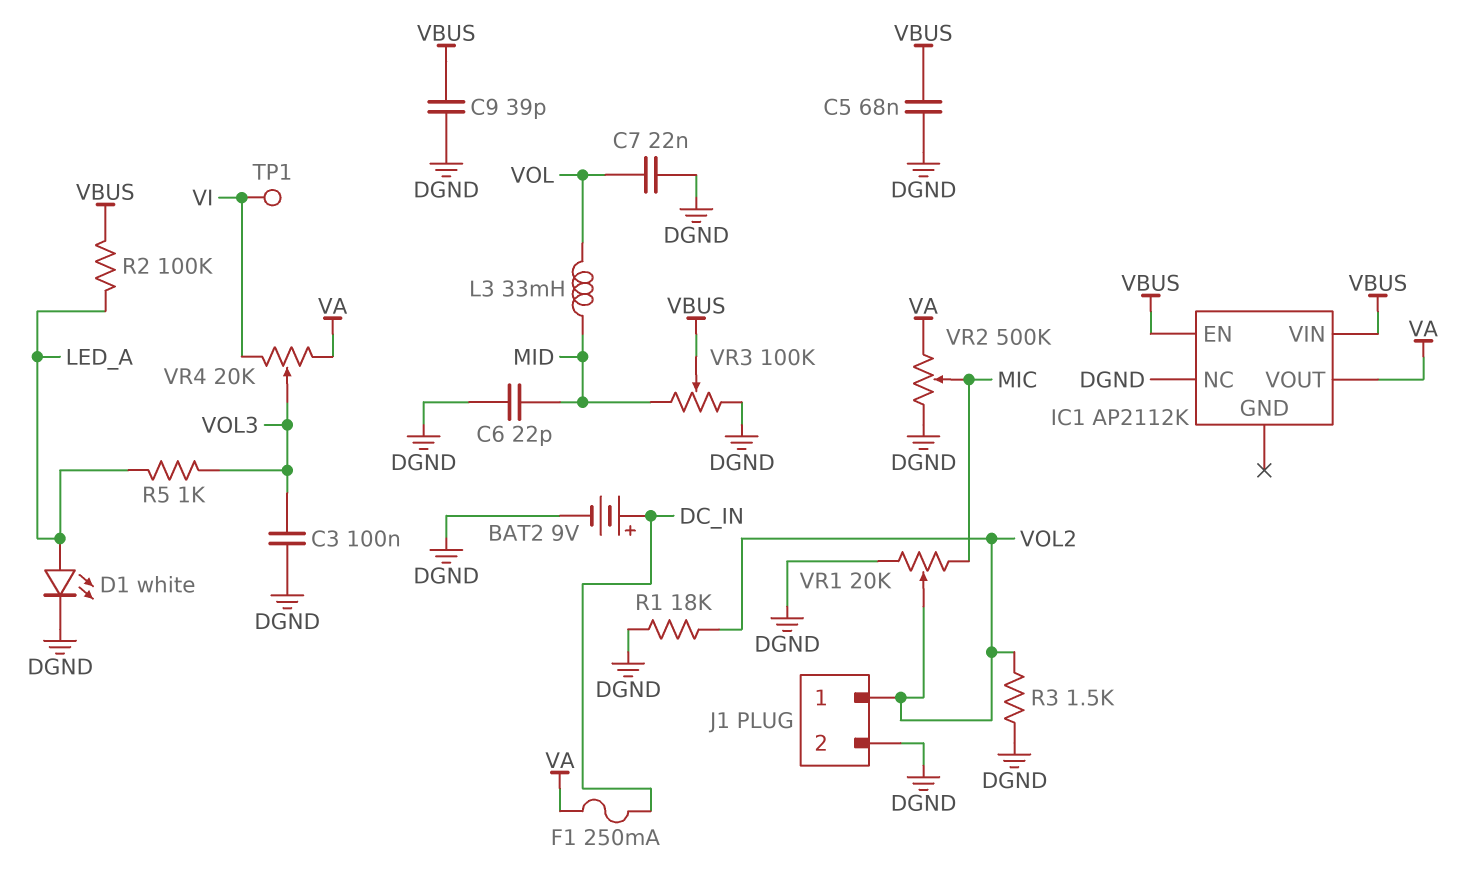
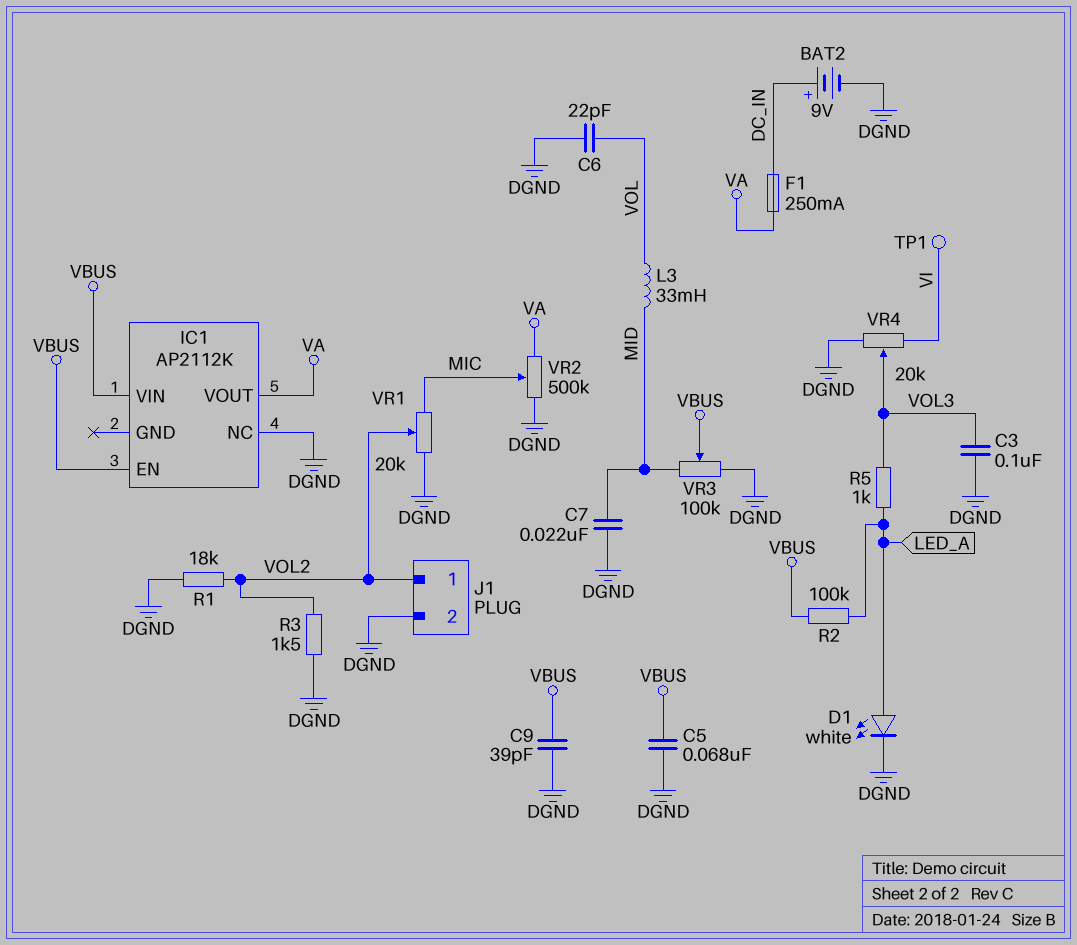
C6: 22pF (DGND, MID) -> 22pF (DGND, VOL)
C7: 22nF (DGND, VOL) -> 22nF (DGND, MID)
VR4: 20k (VA, VI, wiper VOL3) -> 20k (DGND, VI, wiper VOL3)

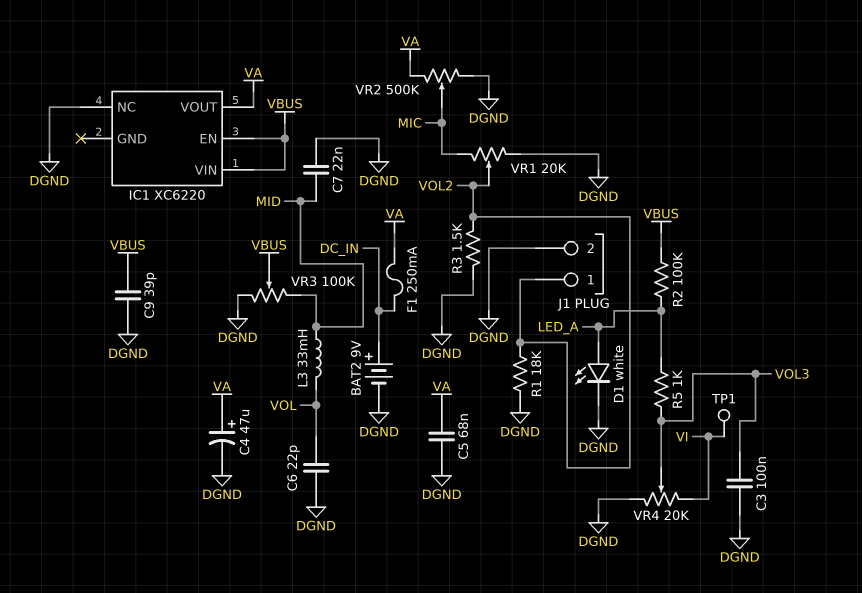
C4: none -> 47uF (plus VA, minus DGND)
C5: 68nF (DGND, VBUS) -> 68nF (DGND, VA)
IC1: AP2112K -> XC6220

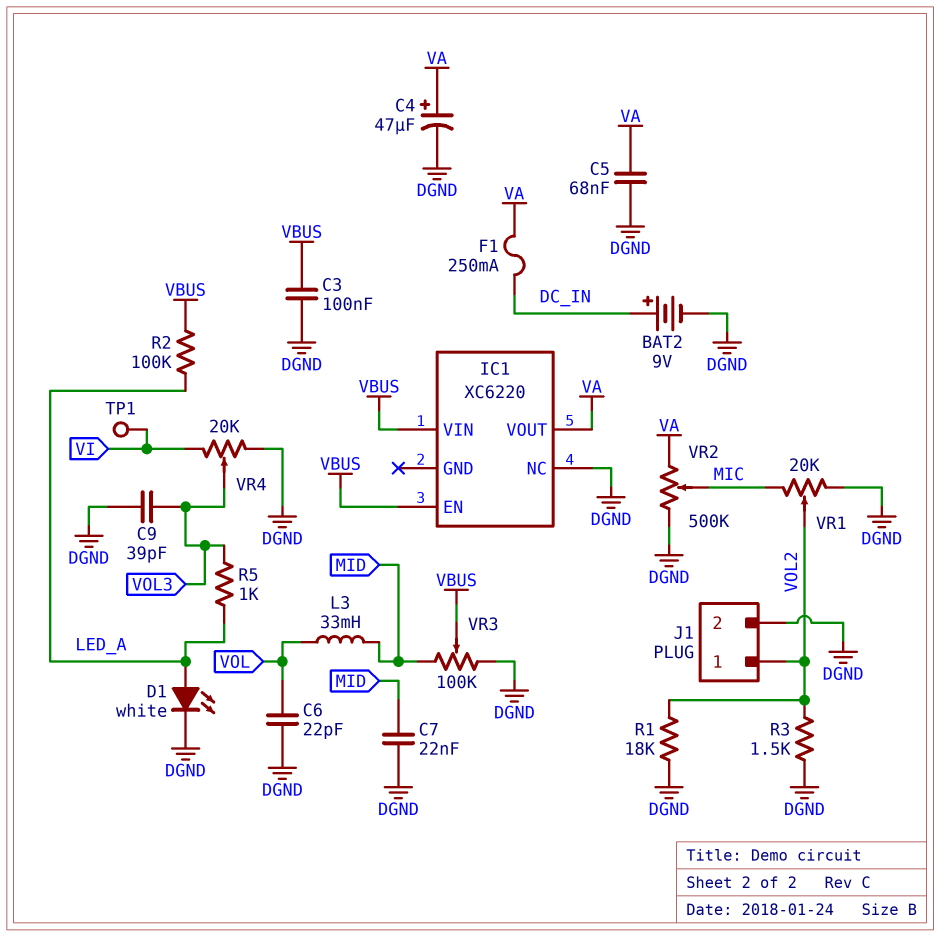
C3: 100nF (DGND, VOL3) -> 100nF (DGND, VBUS)
C9: 39pF (DGND, VBUS) -> 39pF (DGND, VOL3)

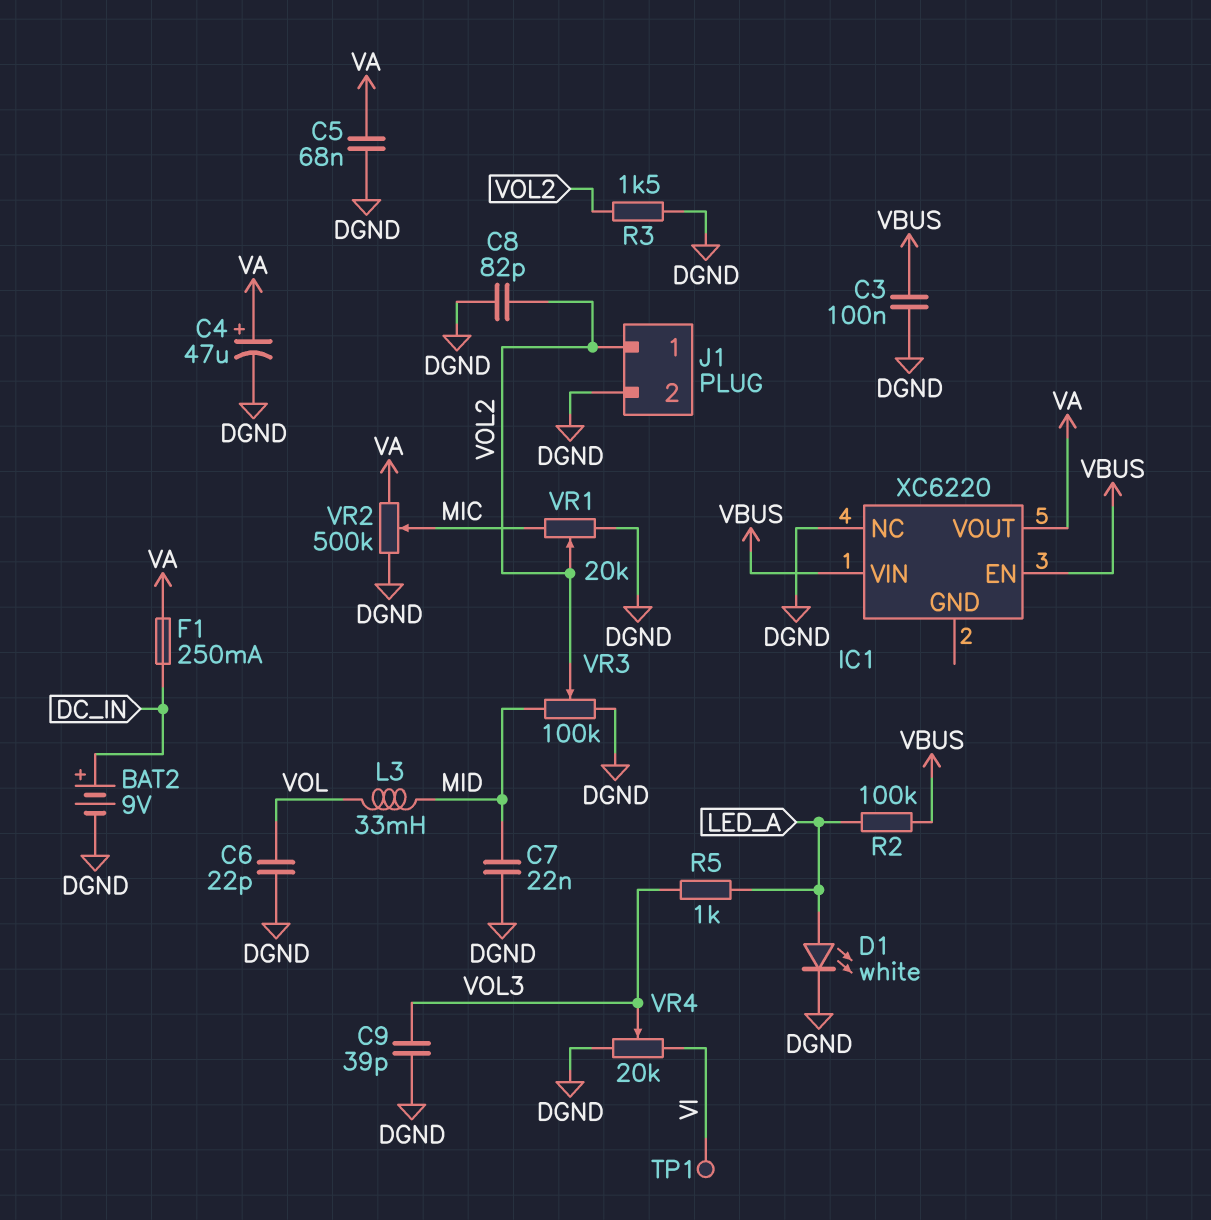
C8: none -> 82pF (DGND, VOL2)
R1: 18k (DGND, VOL2) -> none
VR3: 100k (DGND, MID, wiper VBUS) -> 100k (DGND, MID, wiper VOL2)

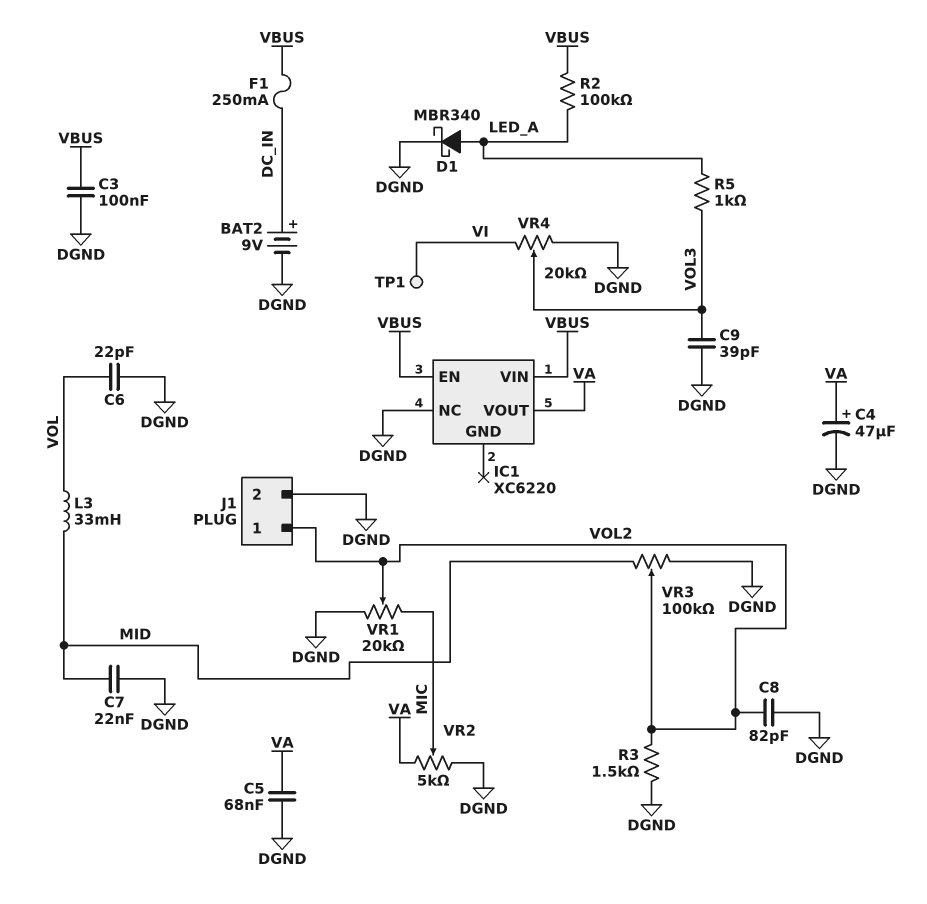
D1: LED white (A LED_A, K DGND) -> schottky MBR340 (A LED_A, K DGND)
F1: 250mA (DC_IN, VA) -> 250mA (DC_IN, VBUS)
VR2: 500k (DGND, VA, wiper MIC) -> 5k (DGND, VA, wiper MIC)

